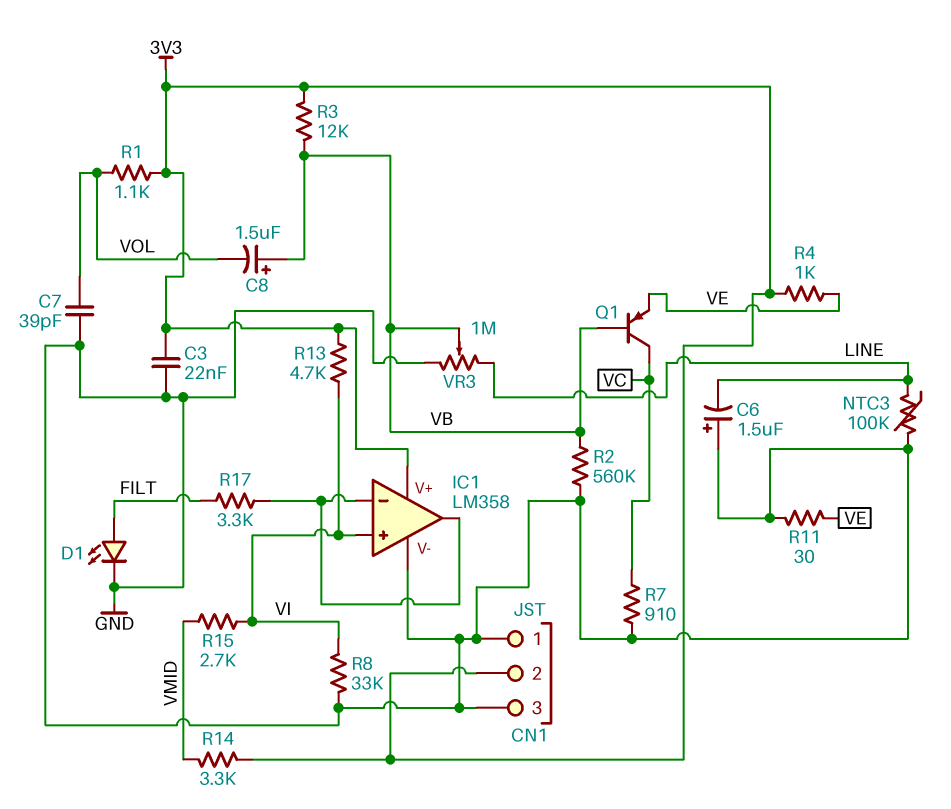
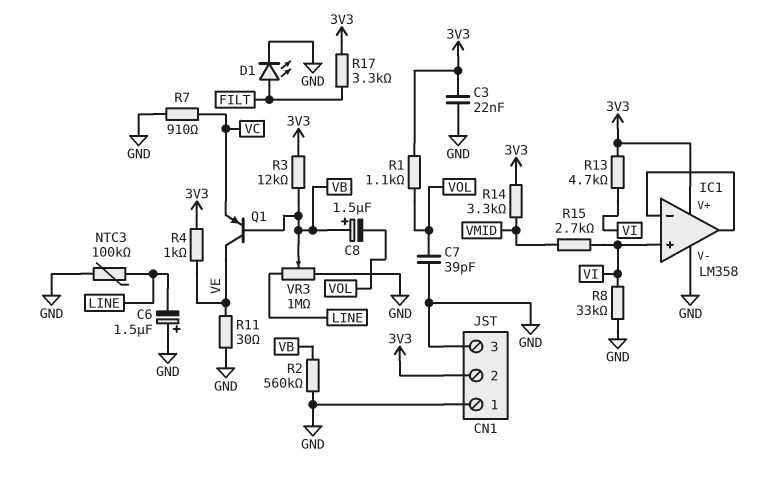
Q1: PNP (B VB, C VC, E VE) -> PNP (B VB, C VE, E VC)
R17: 3.3k (FILT, IC1/in-) -> 3.3k (3V3, FILT)

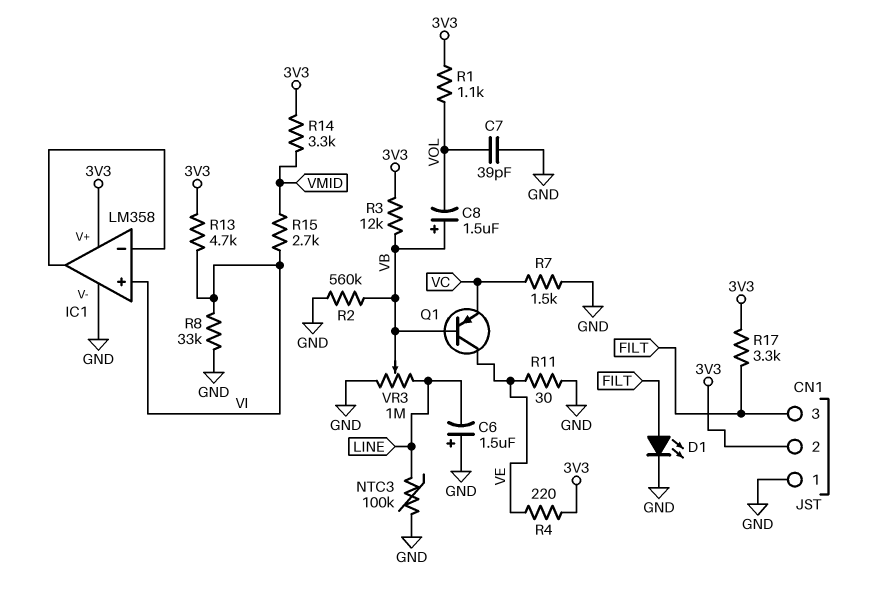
C3: 22nF (3V3, GND) -> none
CN1 pin 3: GND -> FILT
R4: 1k (3V3, VE) -> 220 (3V3, VE)
R7: 910 (GND, VC) -> 1.5k (GND, VC)

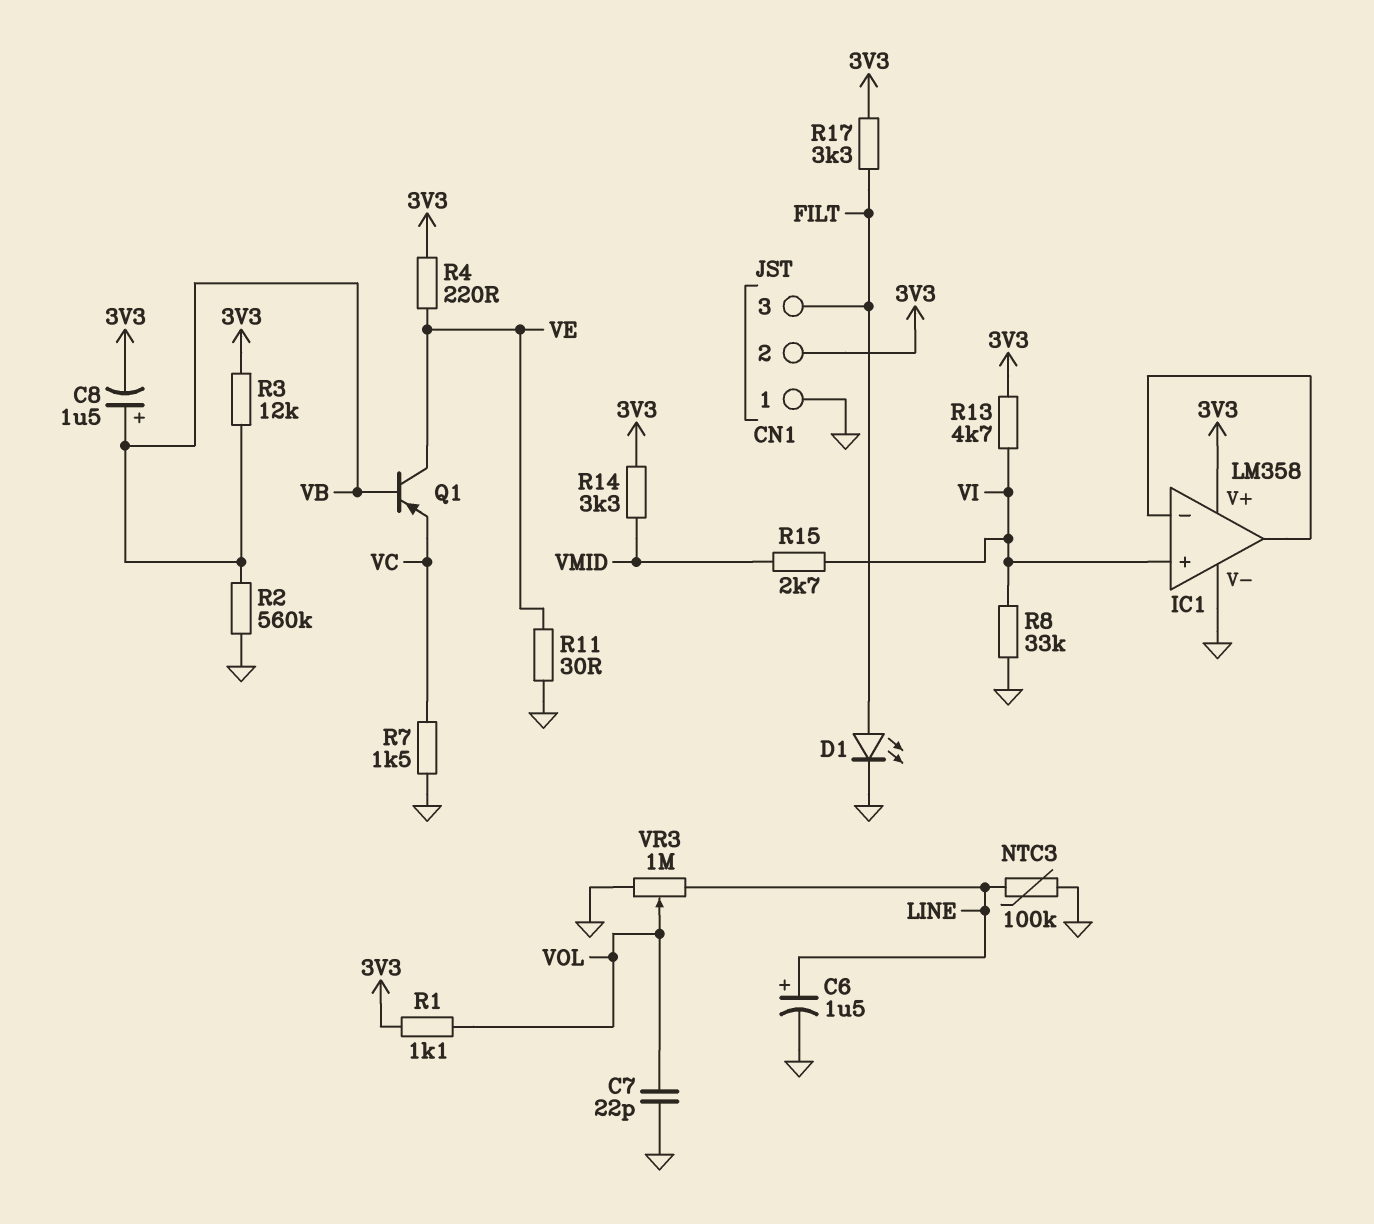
C6: 1.5uF (plus GND, minus LINE) -> 1.5uF (plus LINE, minus GND)
C7: 39pF (GND, VOL) -> 22pF (GND, VOL)
C8: 1.5uF (plus VB, minus VOL) -> 1.5uF (plus VB, minus 3V3)
VR3: 1M (GND, LINE, wiper VB) -> 1M (GND, LINE, wiper VOL)

